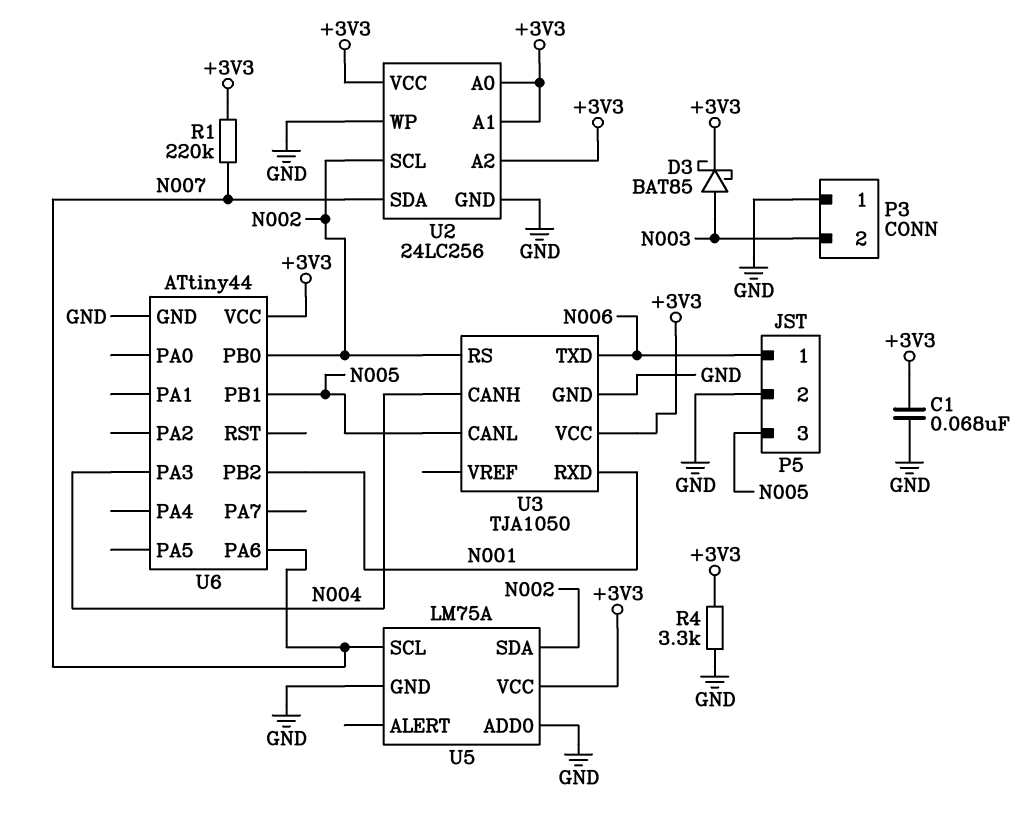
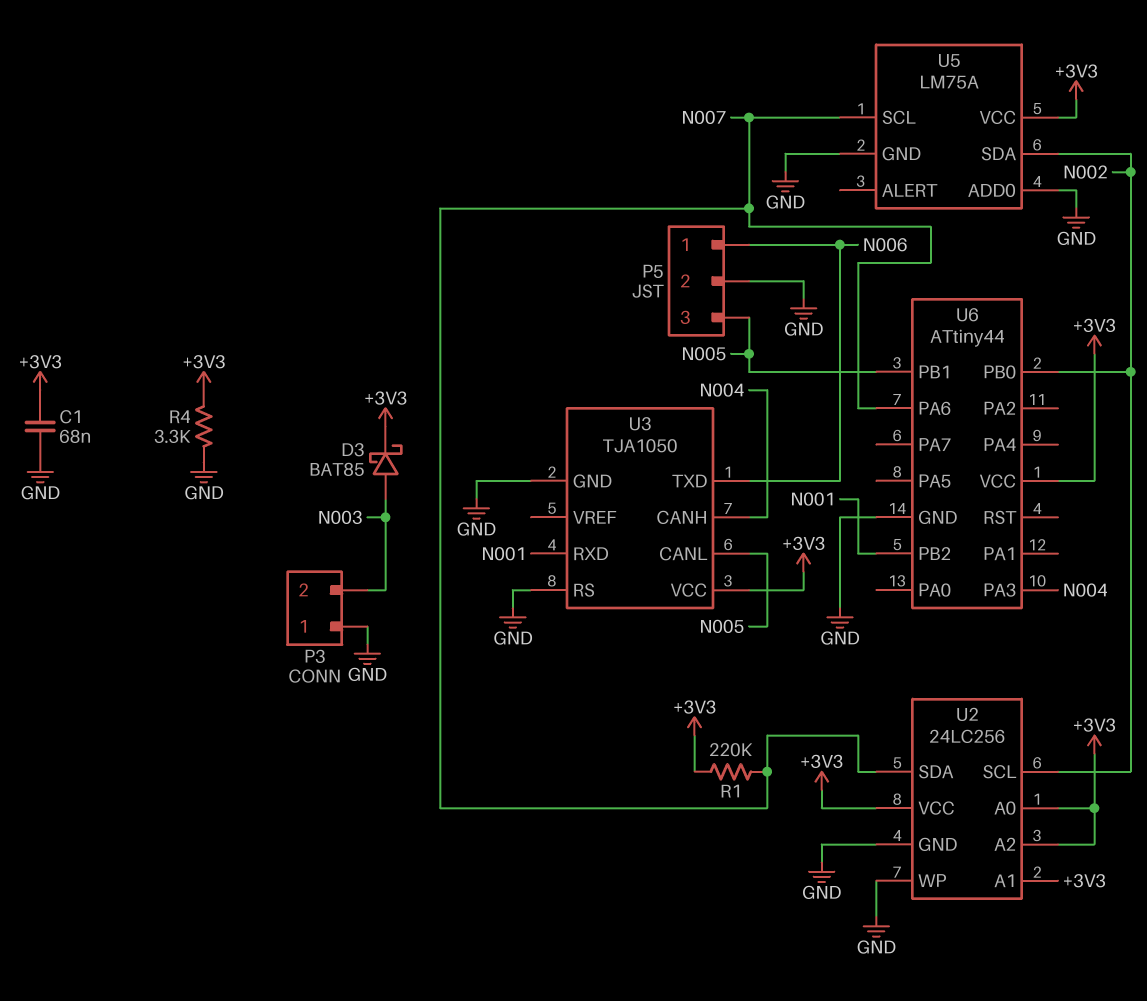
U3 pin RS: N002 -> GND

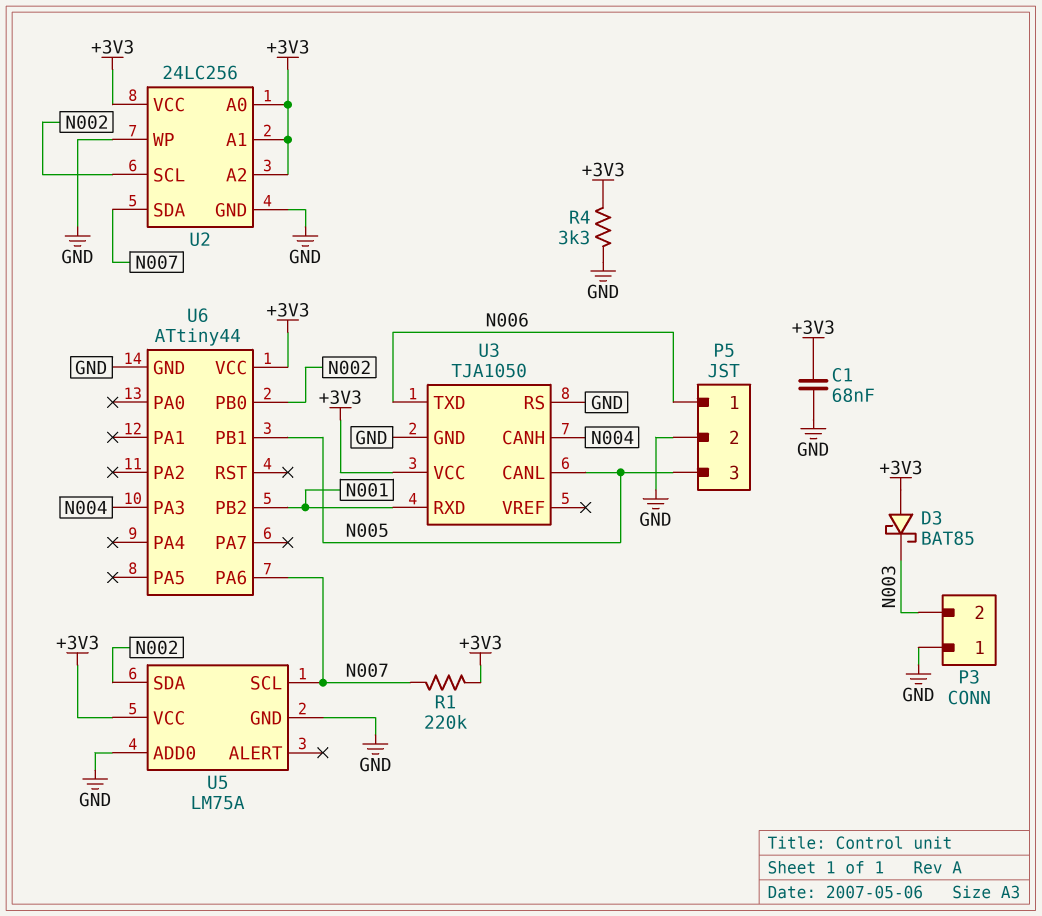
D3: schottky BAT85 (A N003, K +3V3) -> schottky BAT85 (A +3V3, K N003)

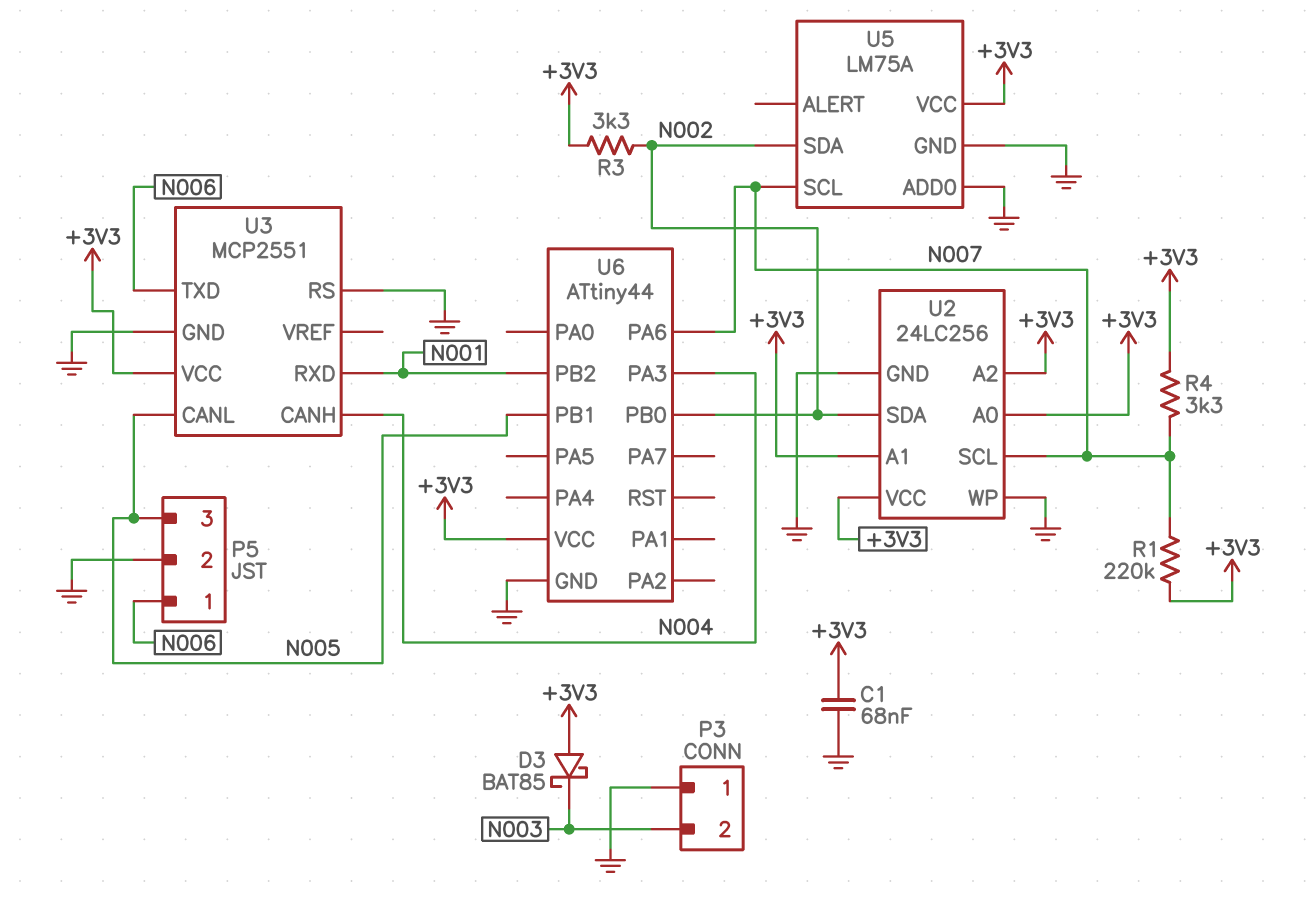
R3: none -> 3.3k (+3V3, N002)
R4: 3.3k (+3V3, GND) -> 3.3k (+3V3, N007)
U2 pin SCL: N002 -> N007
U2 pin SDA: N007 -> N002
U3: TJA1050 -> MCP2551

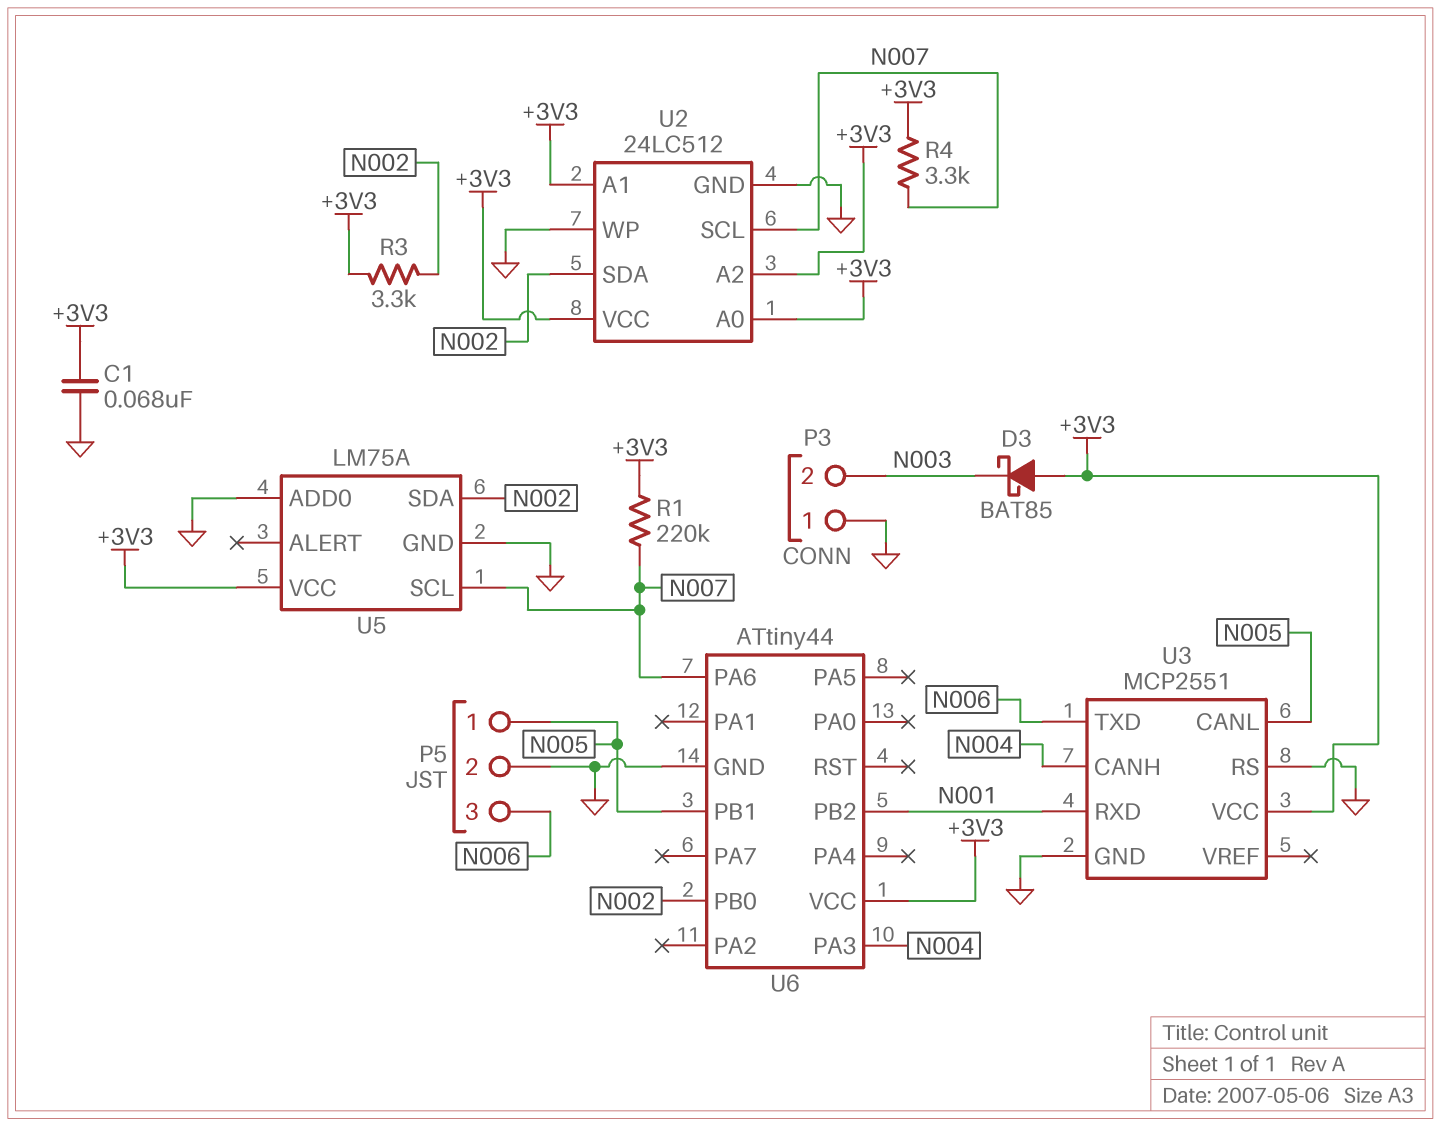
P5 pin 1: N006 -> N005
P5 pin 3: N005 -> N006
U2: 24LC256 -> 24LC512

